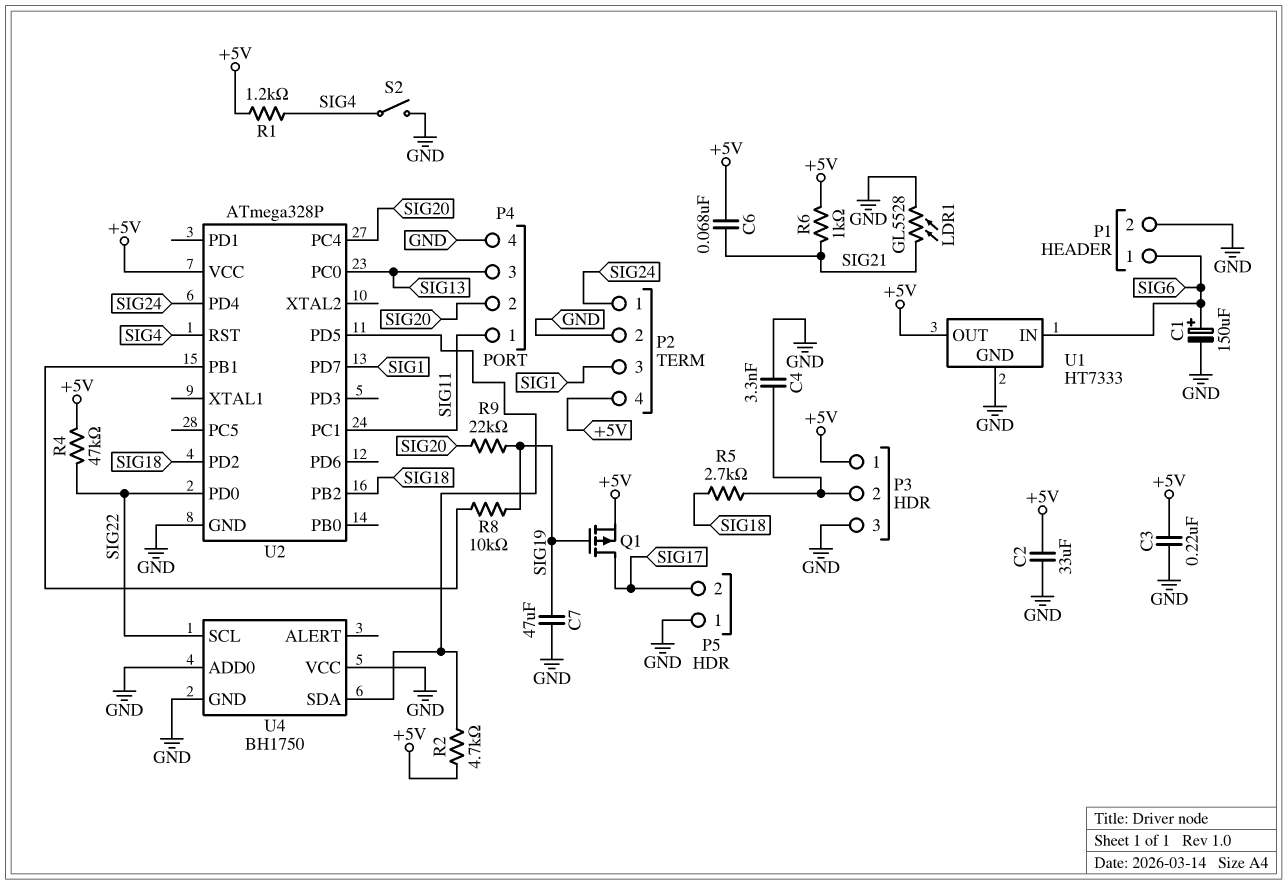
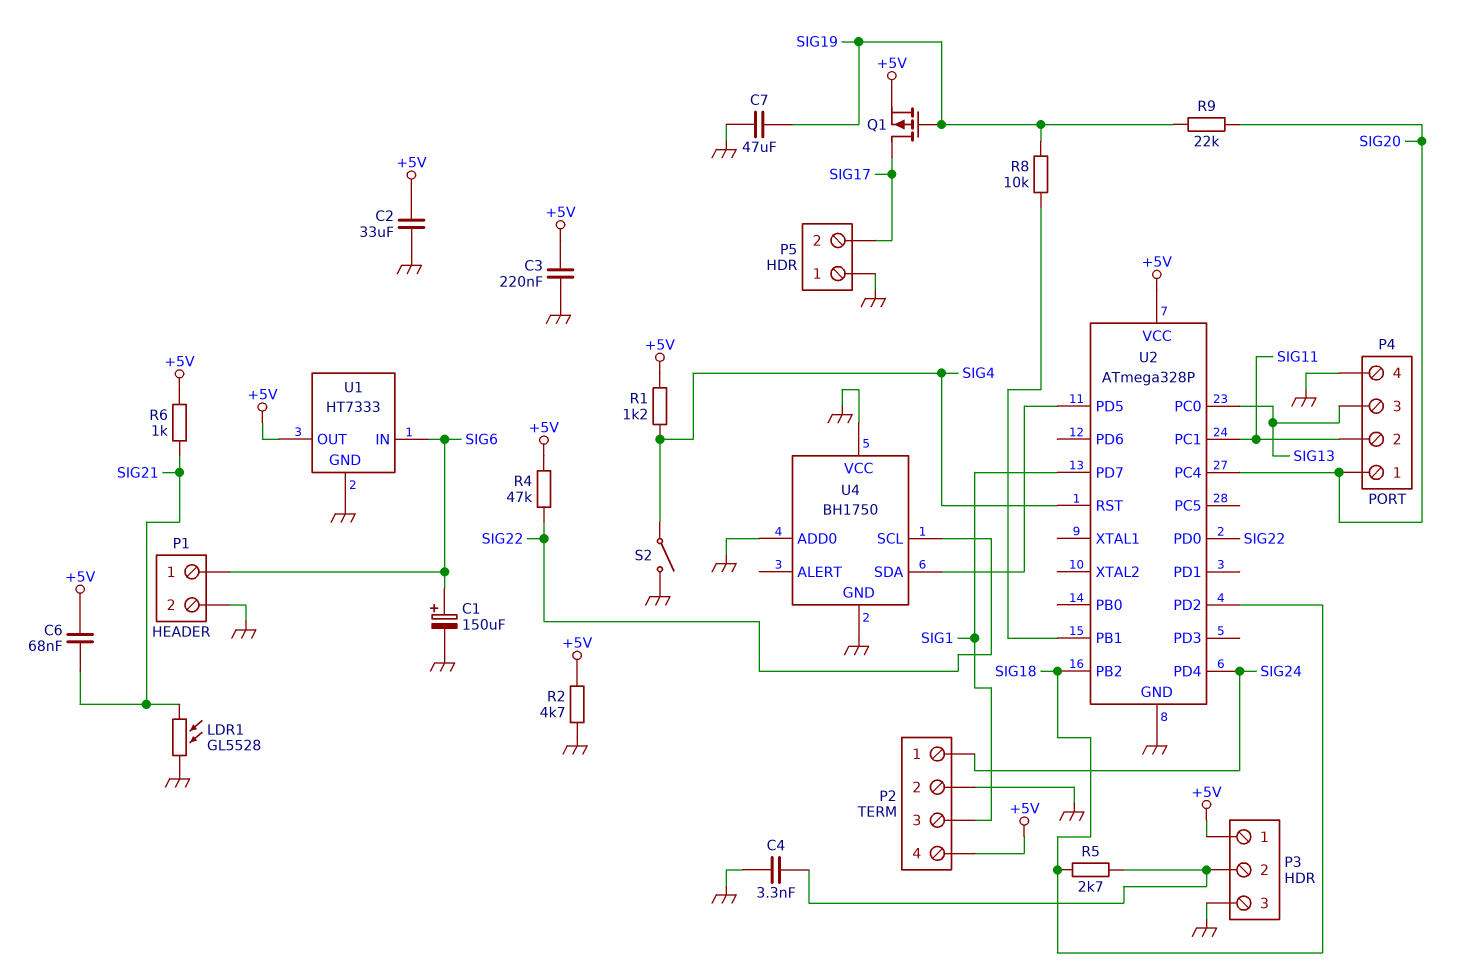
P4 pin 1: SIG11 -> SIG20
P4 pin 2: SIG20 -> SIG11
R2: 4.7k (+5V, U2/PD5) -> 4.7k (+5V, GND)

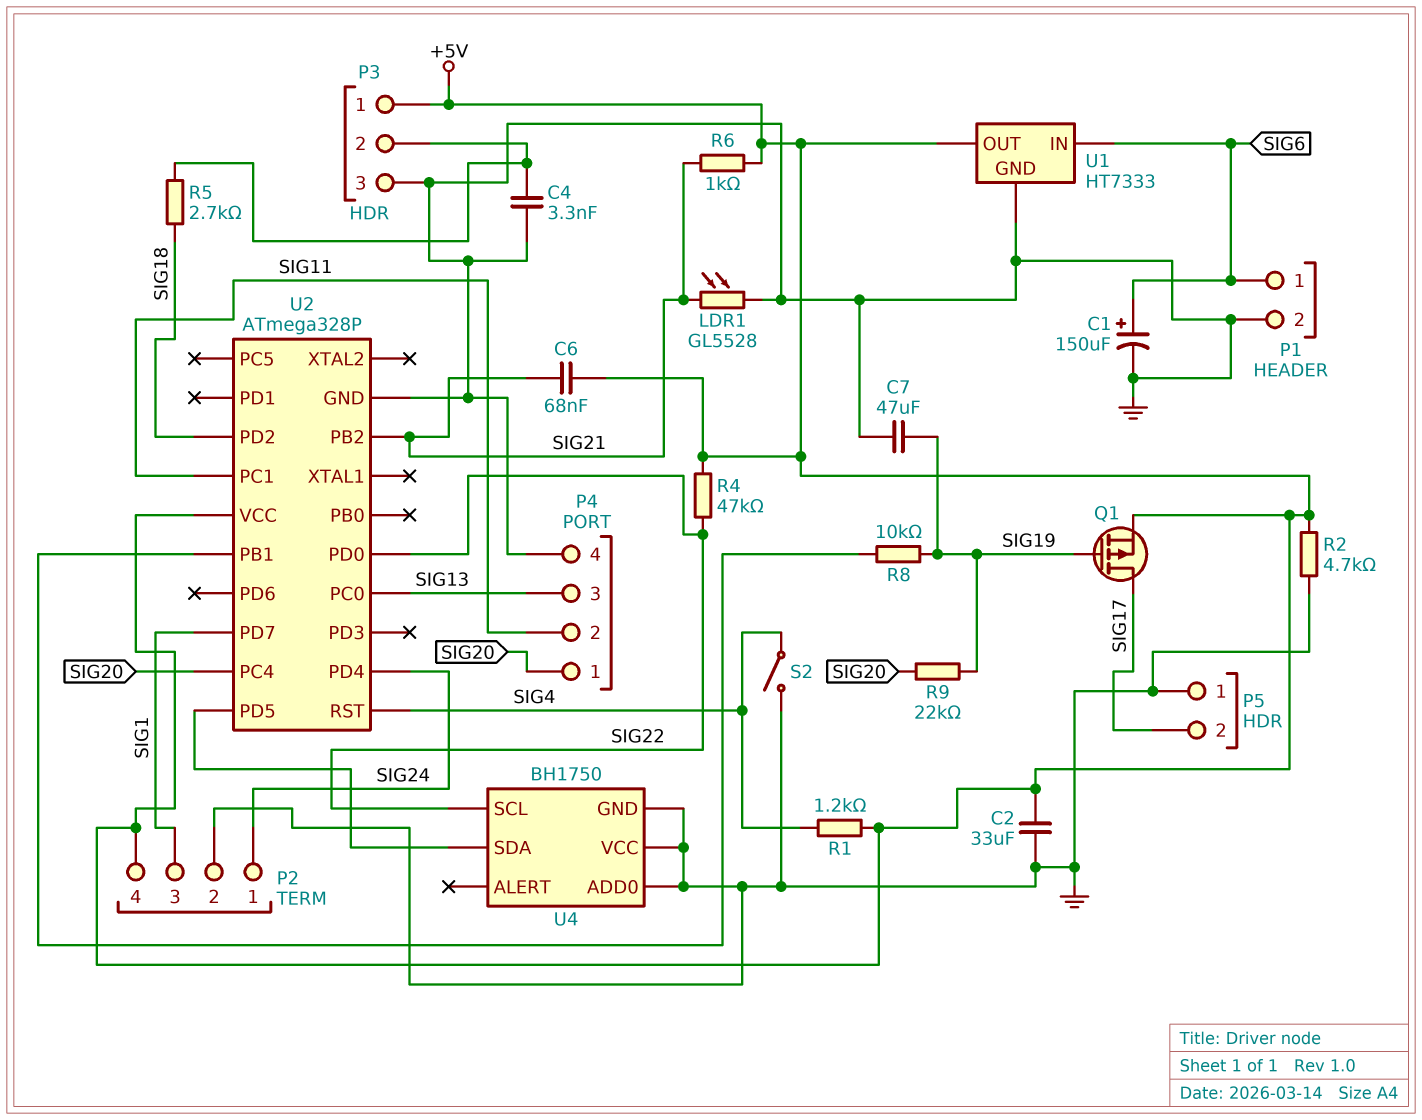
C3: 220nF (+5V, GND) -> none
U2 pin PB2: SIG18 -> SIG21

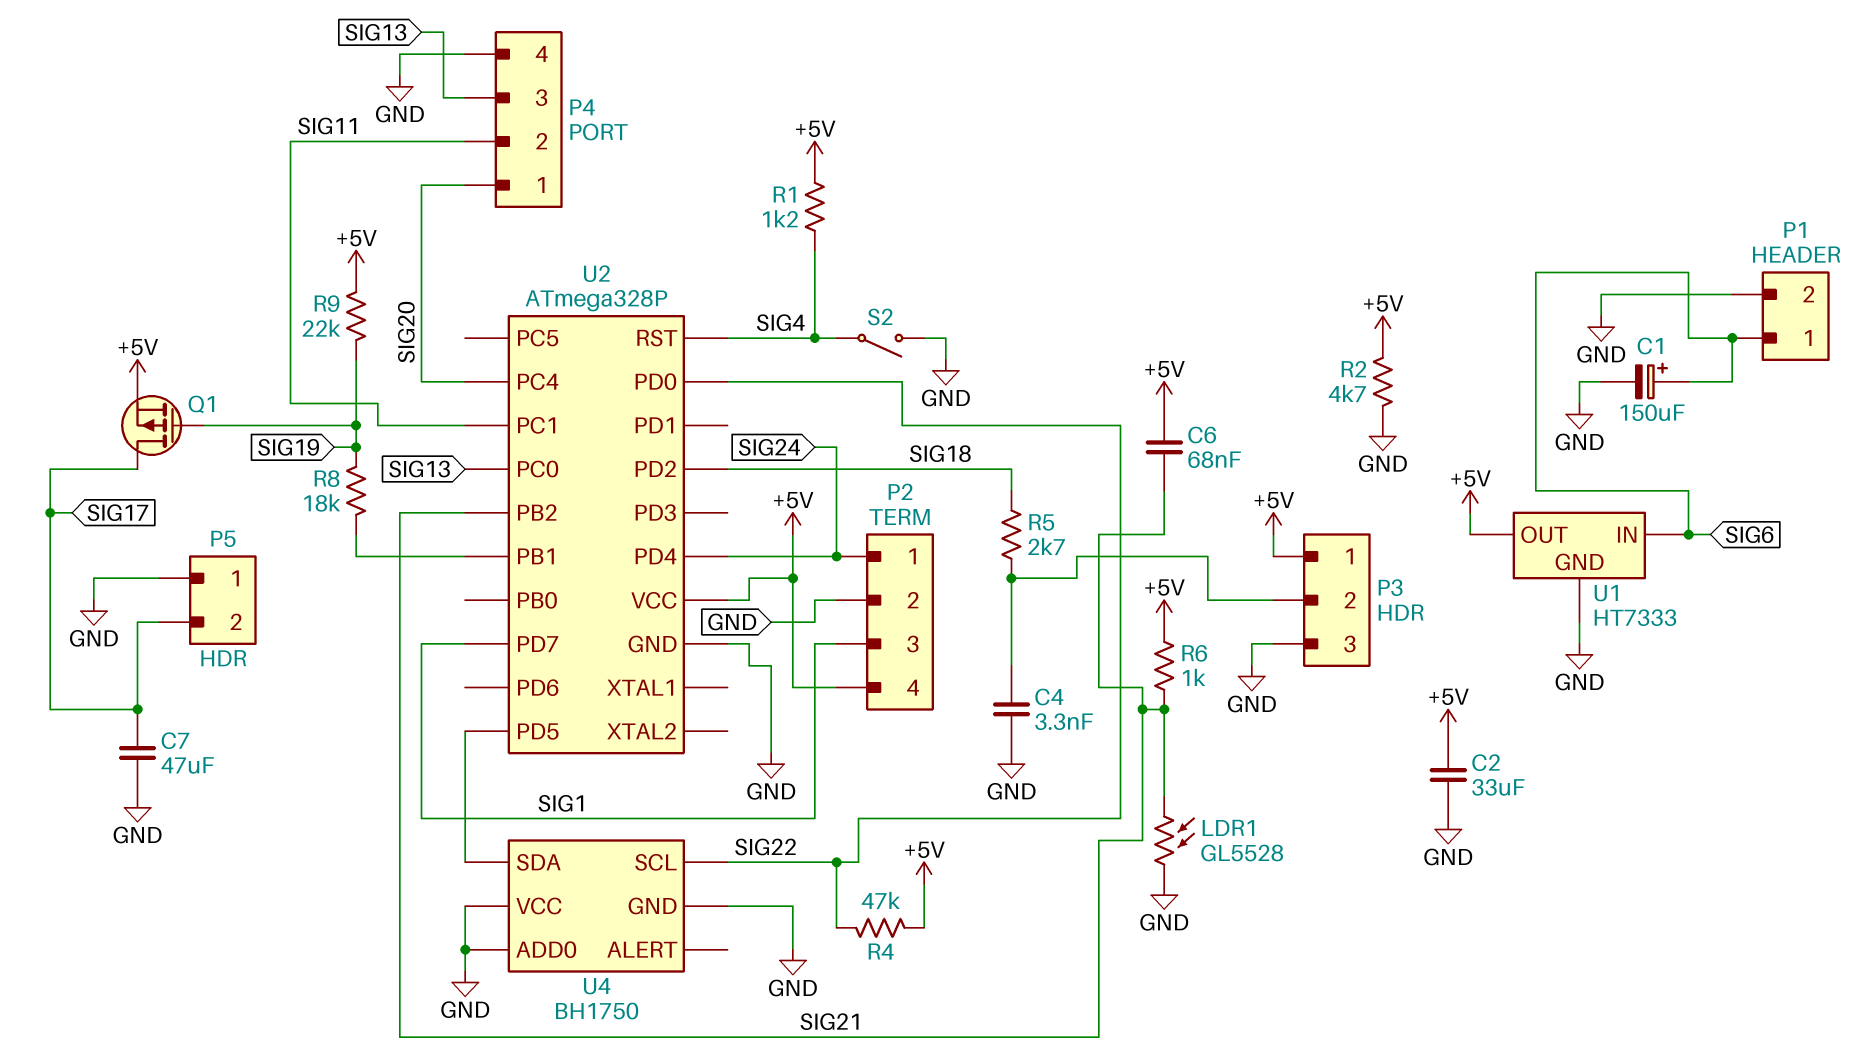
C7: 47uF (GND, SIG19) -> 47uF (GND, SIG17)
R8: 10k (SIG19, U2/PB1) -> 18k (SIG19, U2/PB1)
R9: 22k (SIG19, SIG20) -> 22k (+5V, SIG19)

